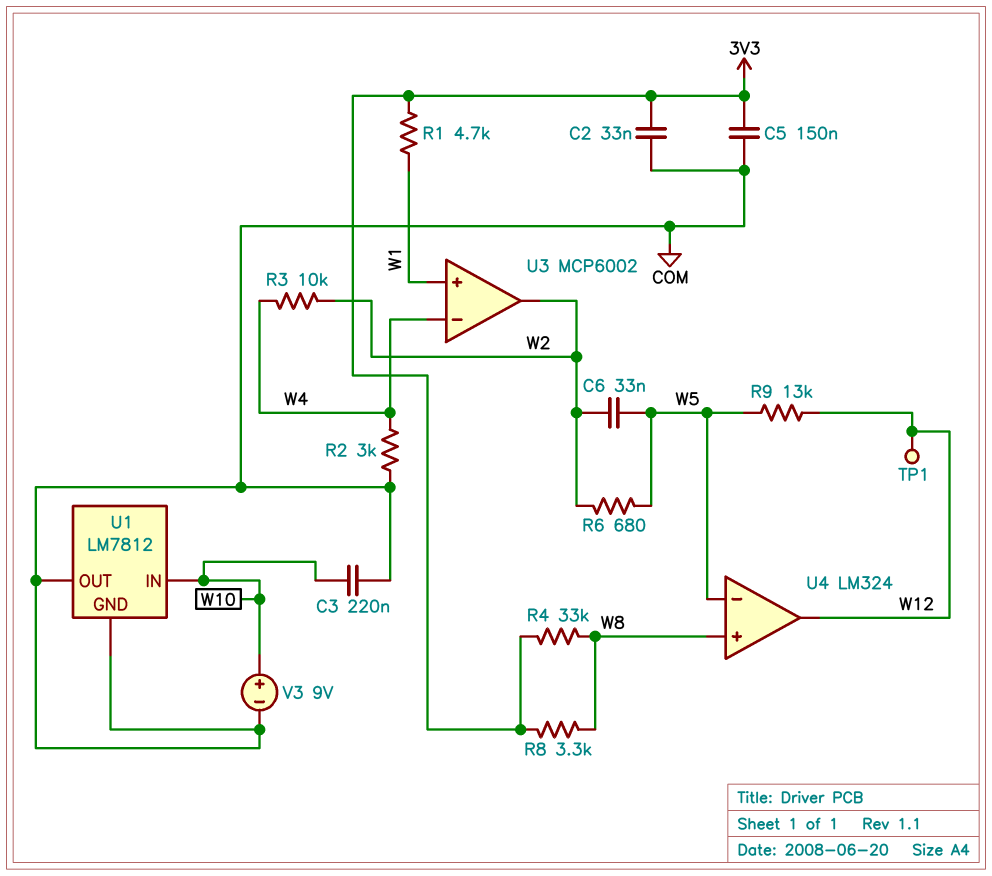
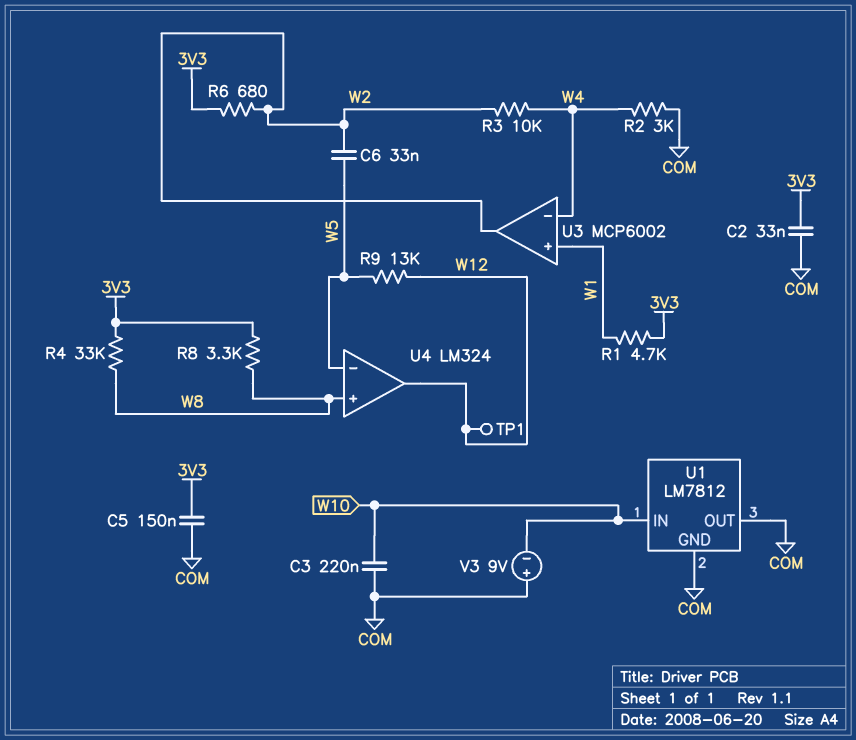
R6: 680 (W2, W5) -> 680 (3V3, W2)
V3: 9V (plus W10, minus COM) -> 9V (plus COM, minus W10)

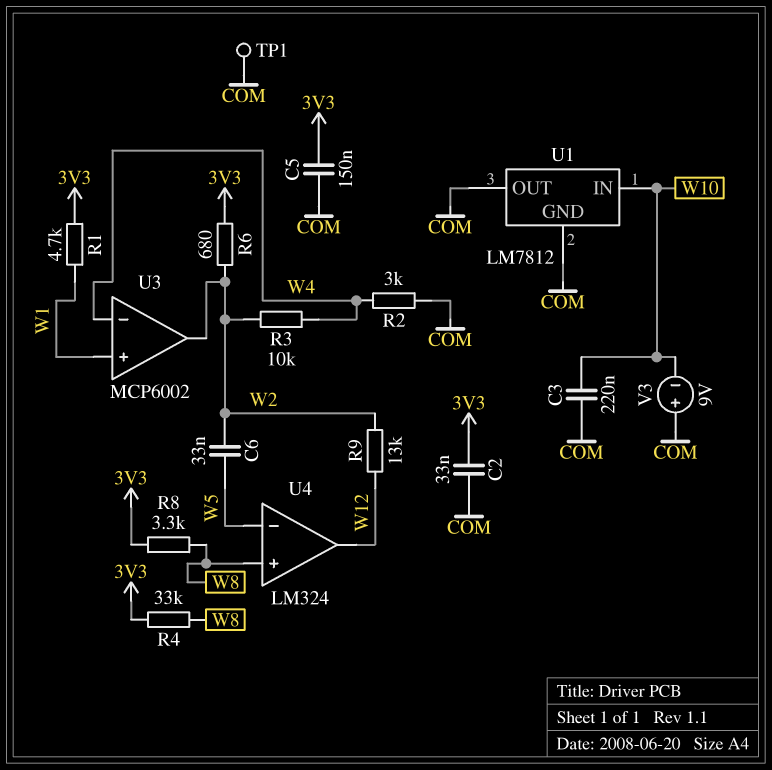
R9: 13k (W5, W12) -> 13k (W2, W12)
TP1: test point (W12) -> test point (COM)

